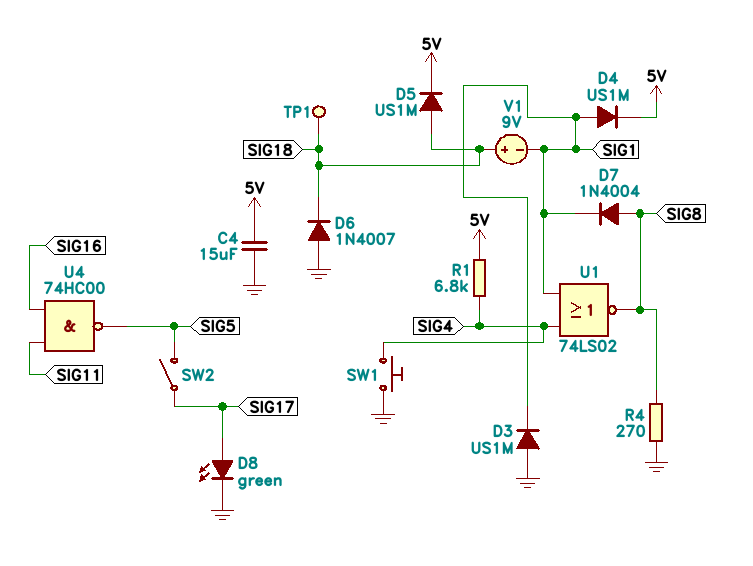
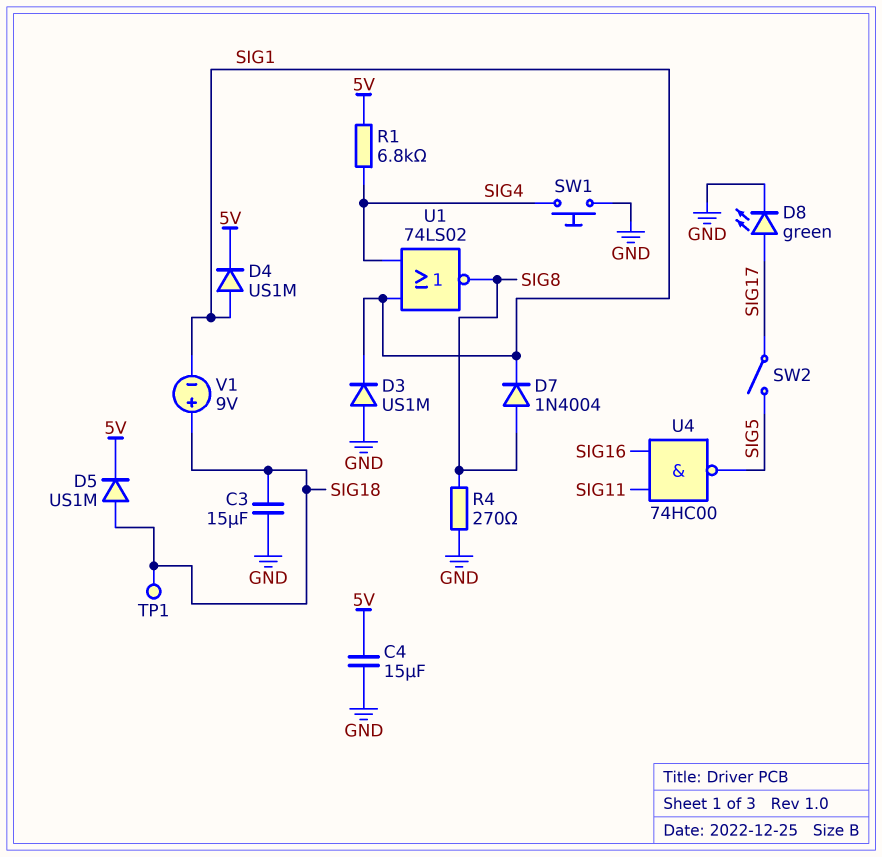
C3: none -> 15uF (GND, SIG18)
D6: diode 1N4007 (A GND, K SIG18) -> none

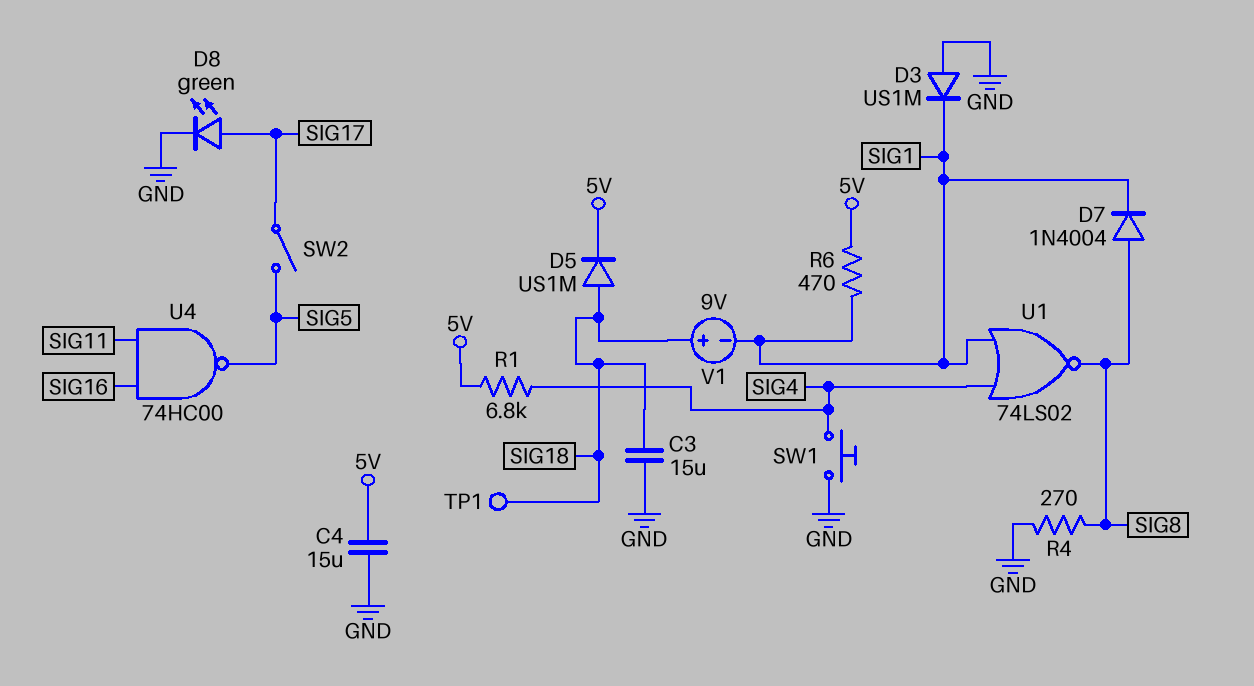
D4: diode US1M (A SIG1, K 5V) -> none
R6: none -> 470 (5V, SIG1)

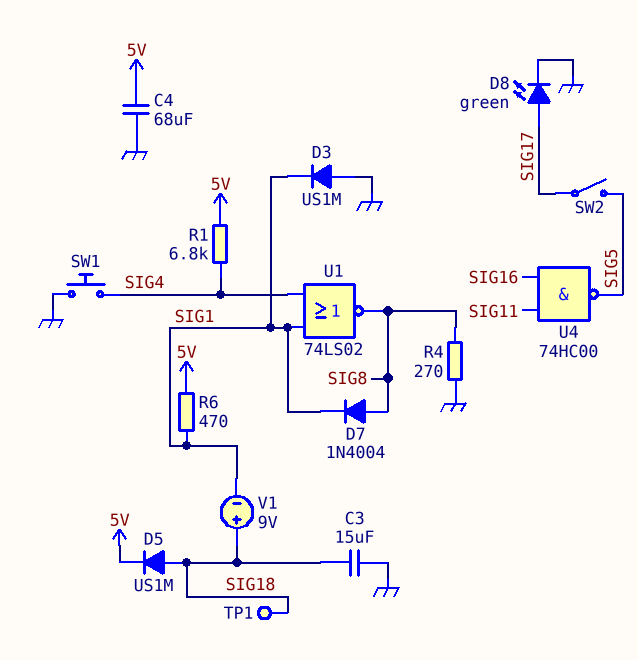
C4: 15uF (5V, GND) -> 68uF (5V, GND)

